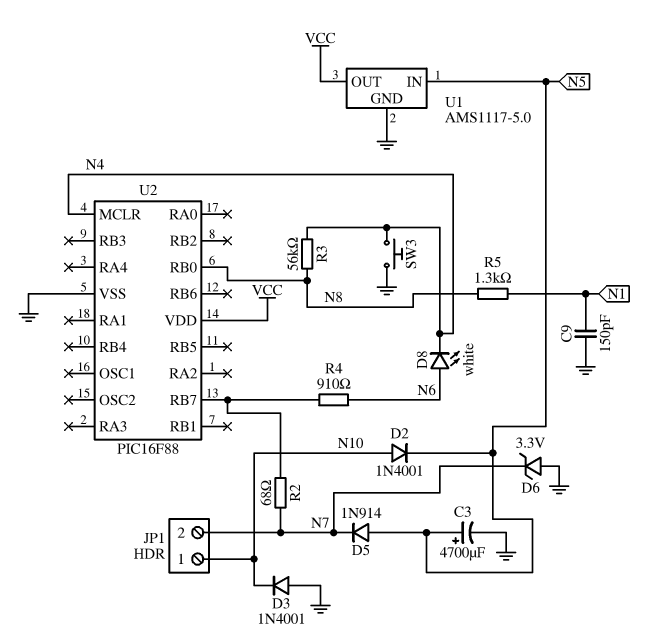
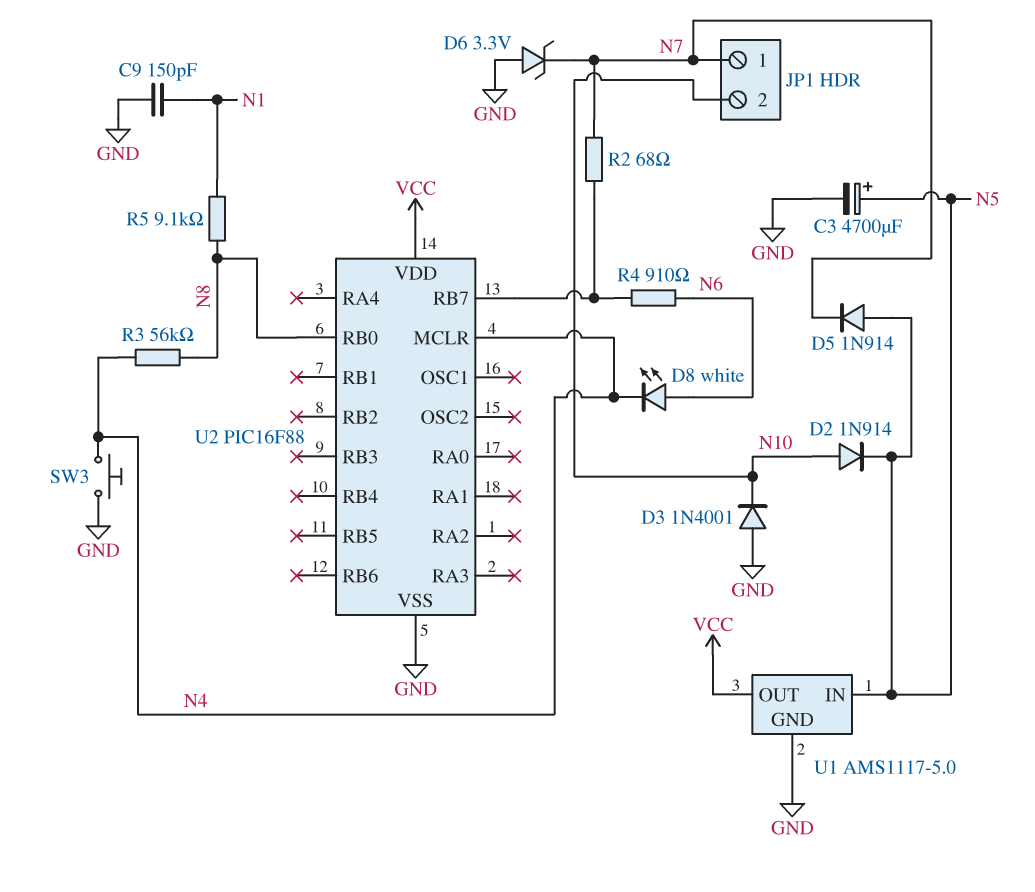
D2: diode 1N4001 (A N10, K N5) -> diode 1N914 (A N10, K N5)
JP1 pin 1: N10 -> N7
JP1 pin 2: N7 -> N10
R5: 1.3k (N1, N8) -> 9.1k (N1, N8)

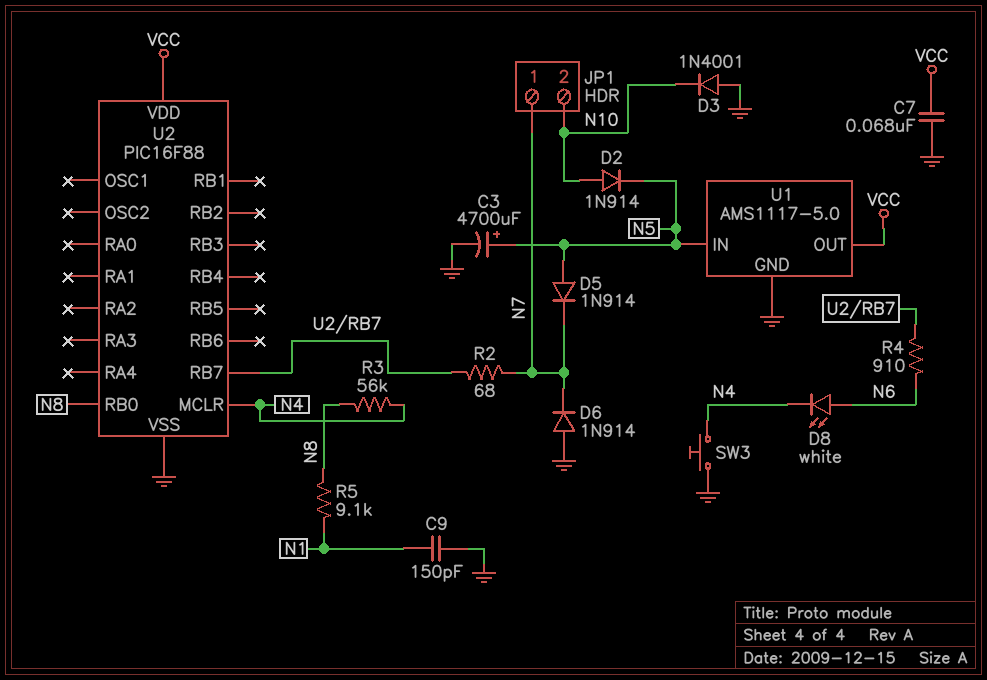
C7: none -> 68nF (GND, VCC)
D6: zener 3.3V (A GND, K N7) -> diode 1N914 (A GND, K N7)

